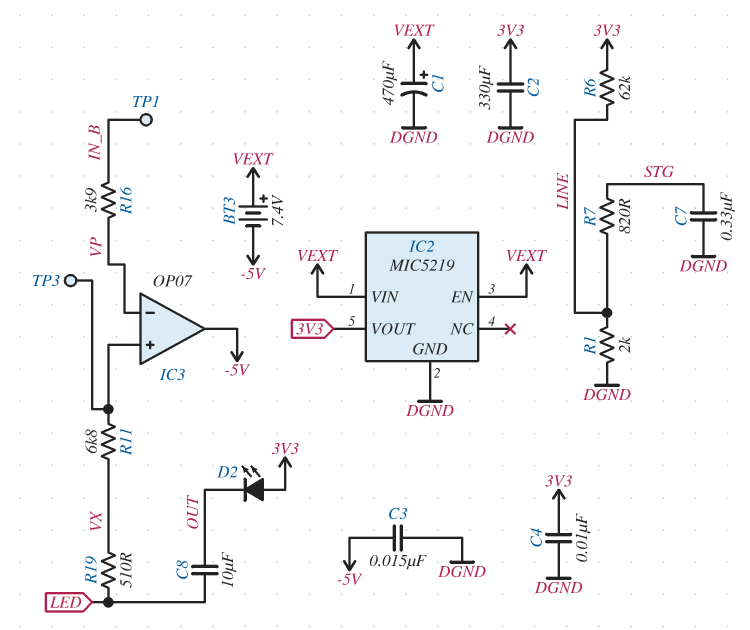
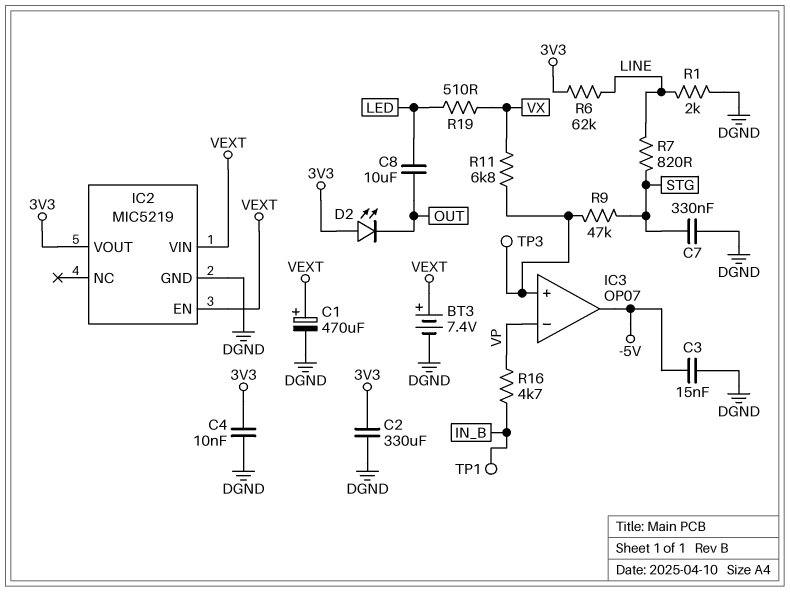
BT3: 7.4V (plus VEXT, minus -5V) -> 7.4V (plus VEXT, minus DGND)
R9: none -> 47k (IC3/in+, STG)
R16: 3.9k (IN_B, VP) -> 4.7k (IN_B, VP)

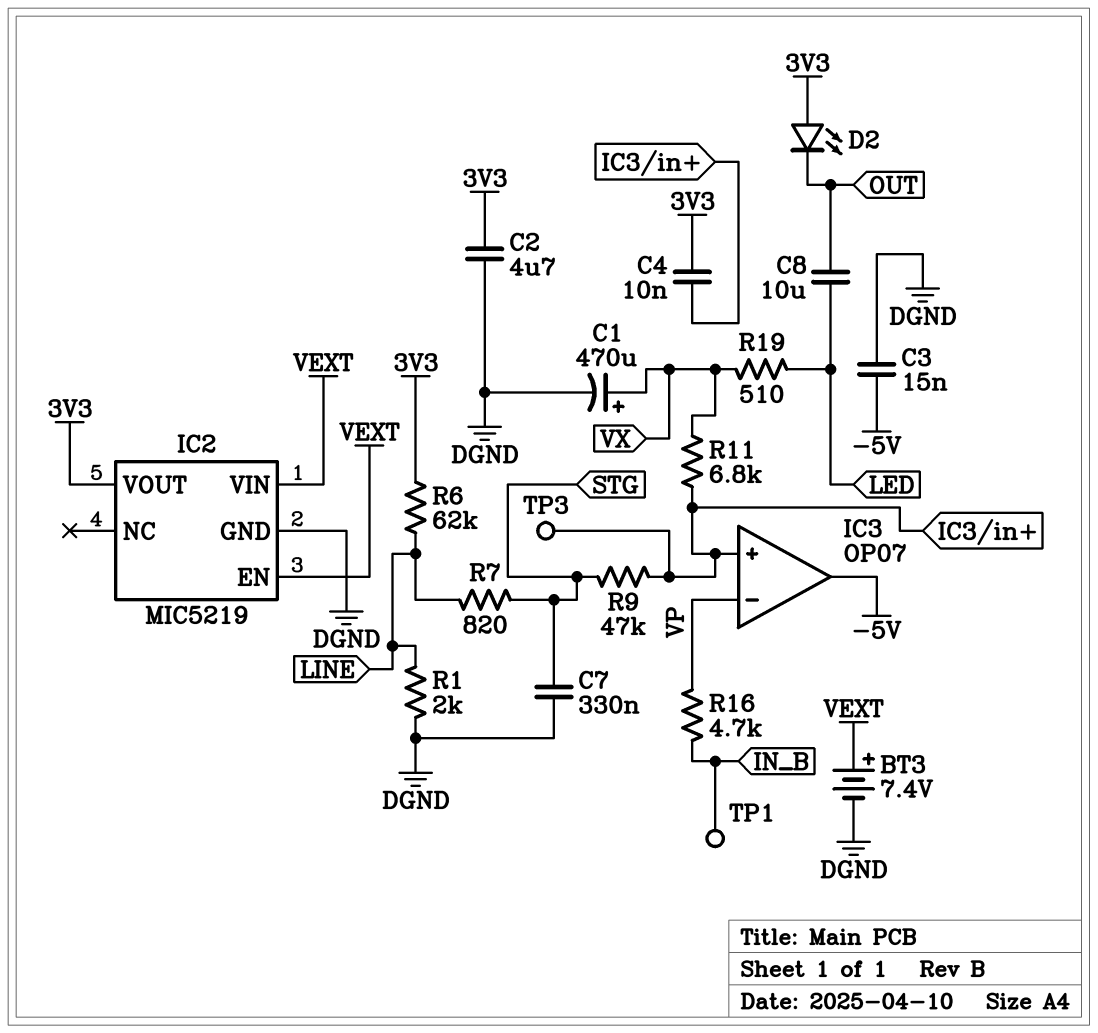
C1: 470uF (plus VEXT, minus DGND) -> 470uF (plus VX, minus DGND)
C2: 330uF (3V3, DGND) -> 4.7uF (3V3, DGND)
C4: 10nF (3V3, DGND) -> 10nF (3V3, IC3/in+)

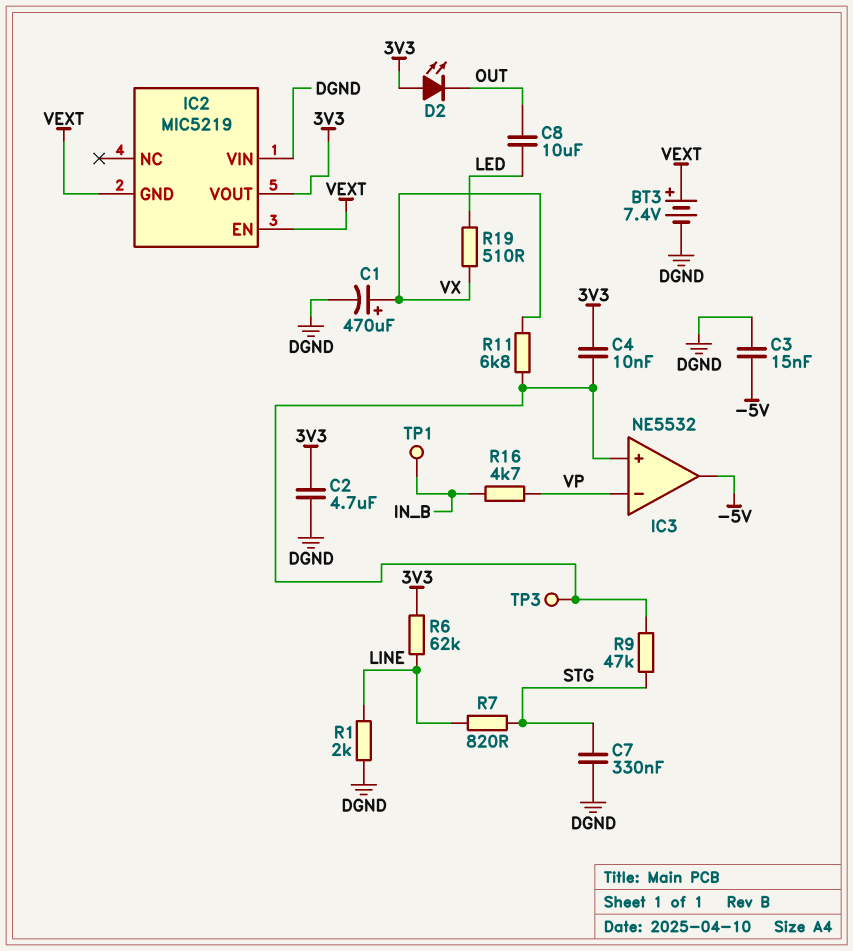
IC2 pin GND: DGND -> VEXT
IC2 pin VIN: VEXT -> DGND
IC3: OP07 -> NE5532

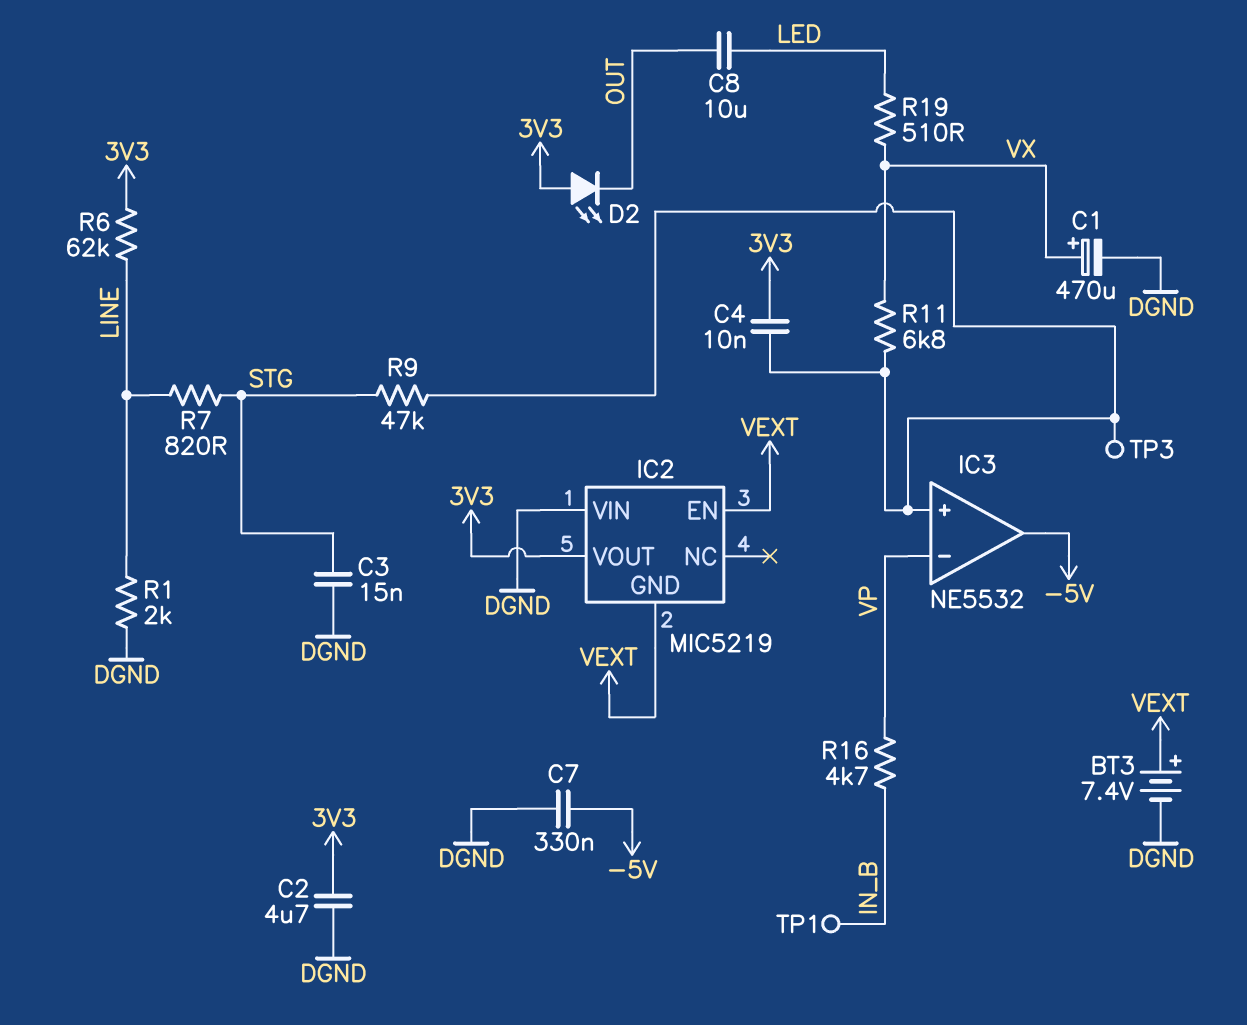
C3: 15nF (-5V, DGND) -> 15nF (DGND, STG)
C7: 330nF (DGND, STG) -> 330nF (-5V, DGND)

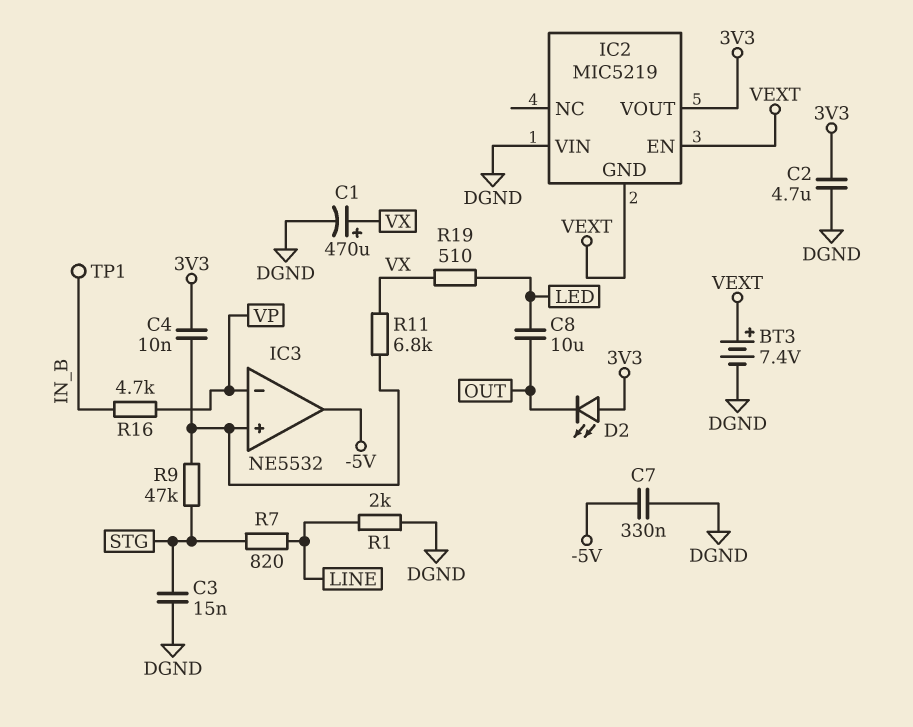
R6: 62k (3V3, LINE) -> none
TP3: test point (IC3/in+) -> none

